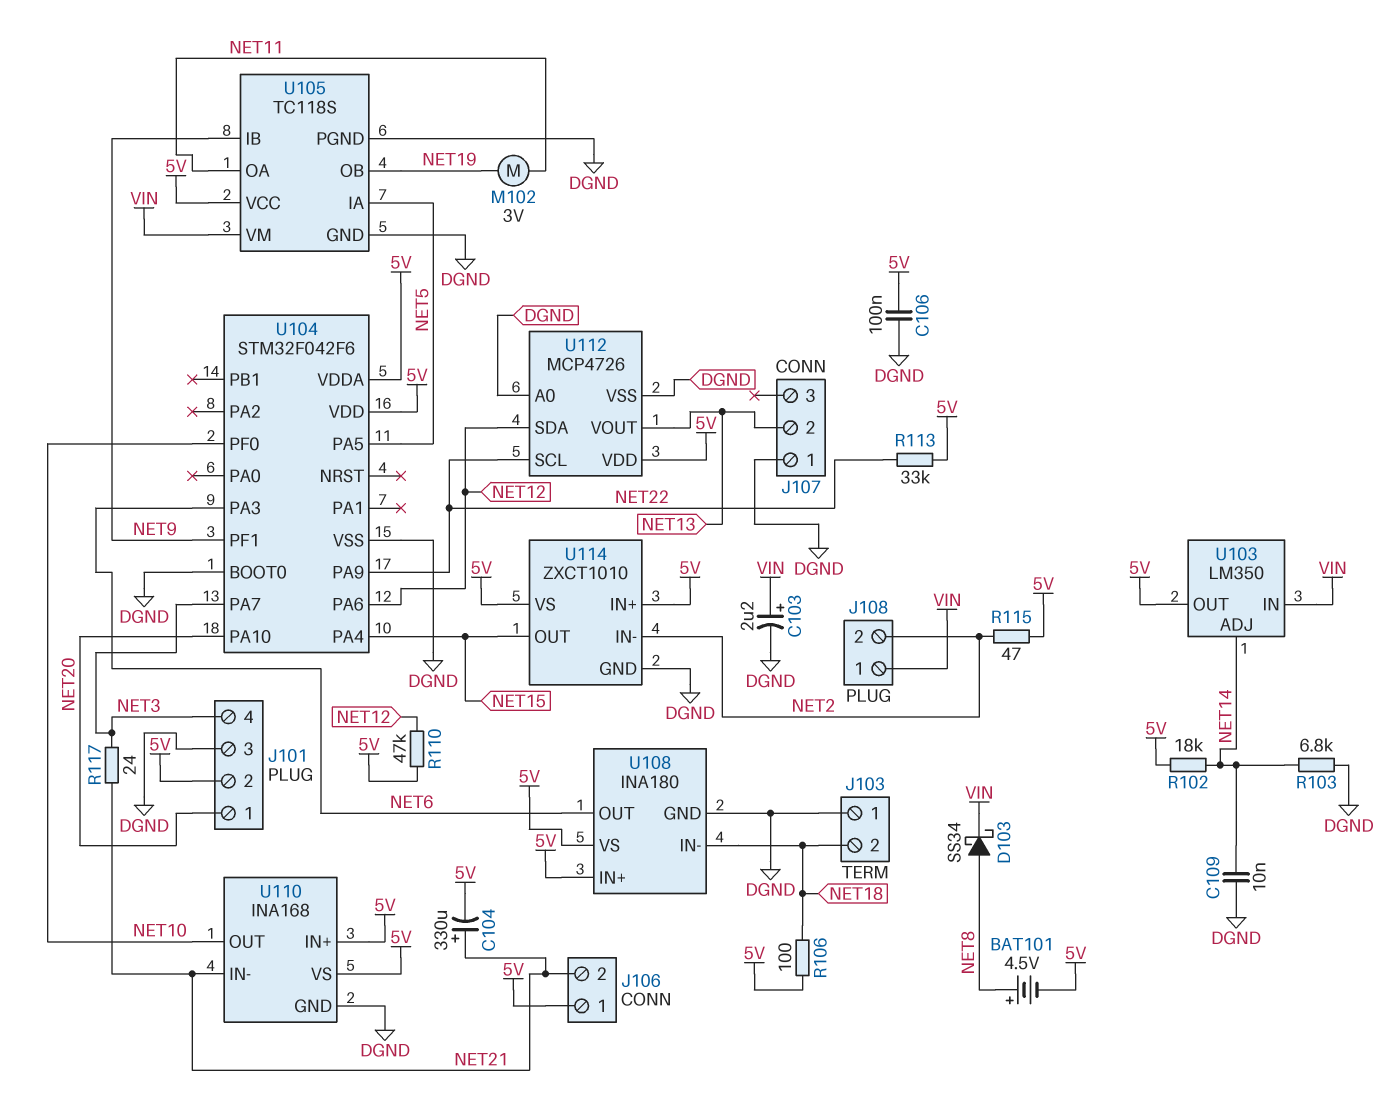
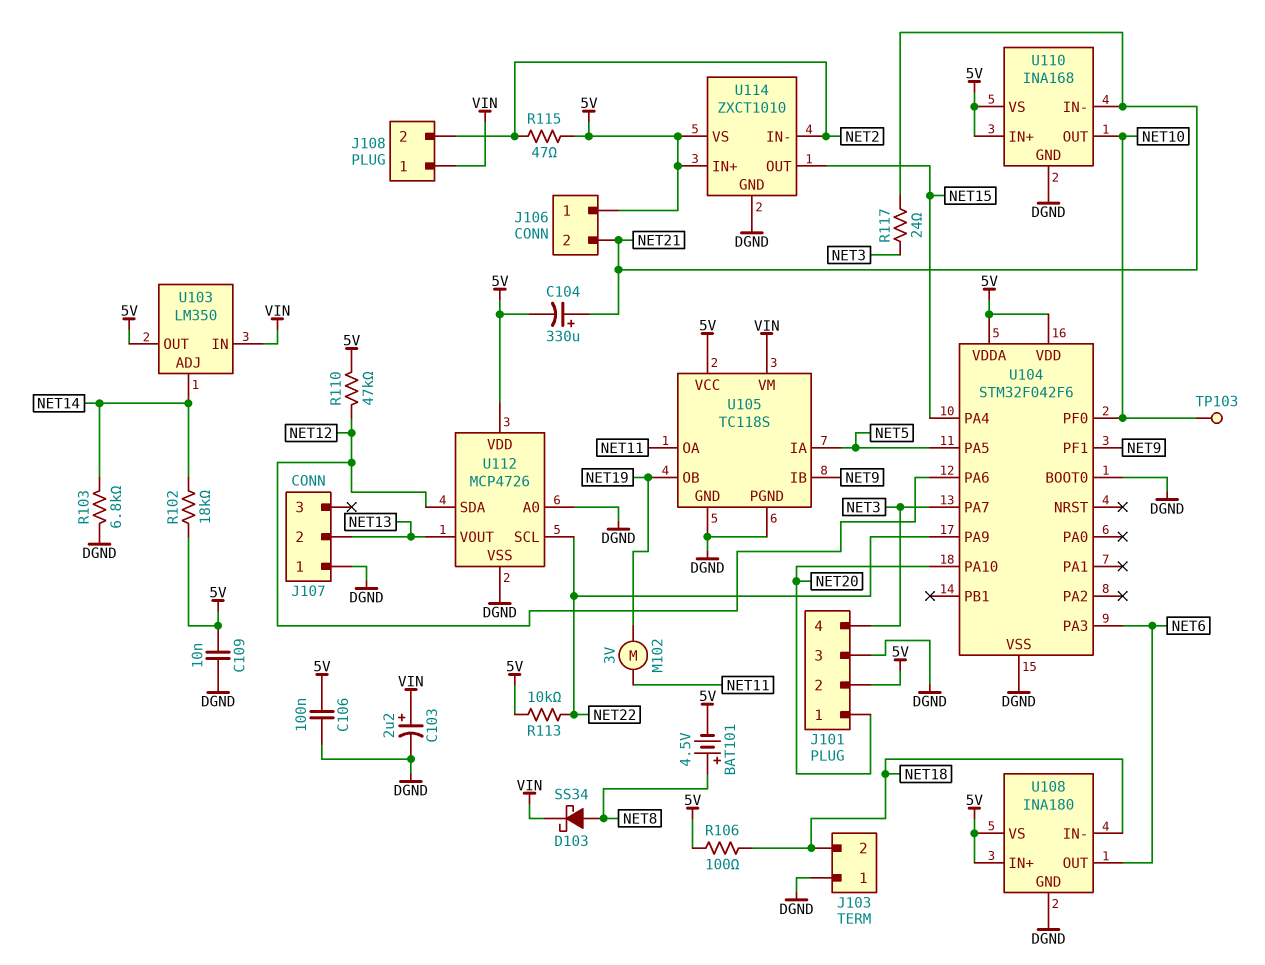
C109: 10nF (DGND, NET14) -> 10nF (5V, DGND)
R113: 33k (5V, NET22) -> 10k (5V, NET22)
TP103: none -> test point (NET10)

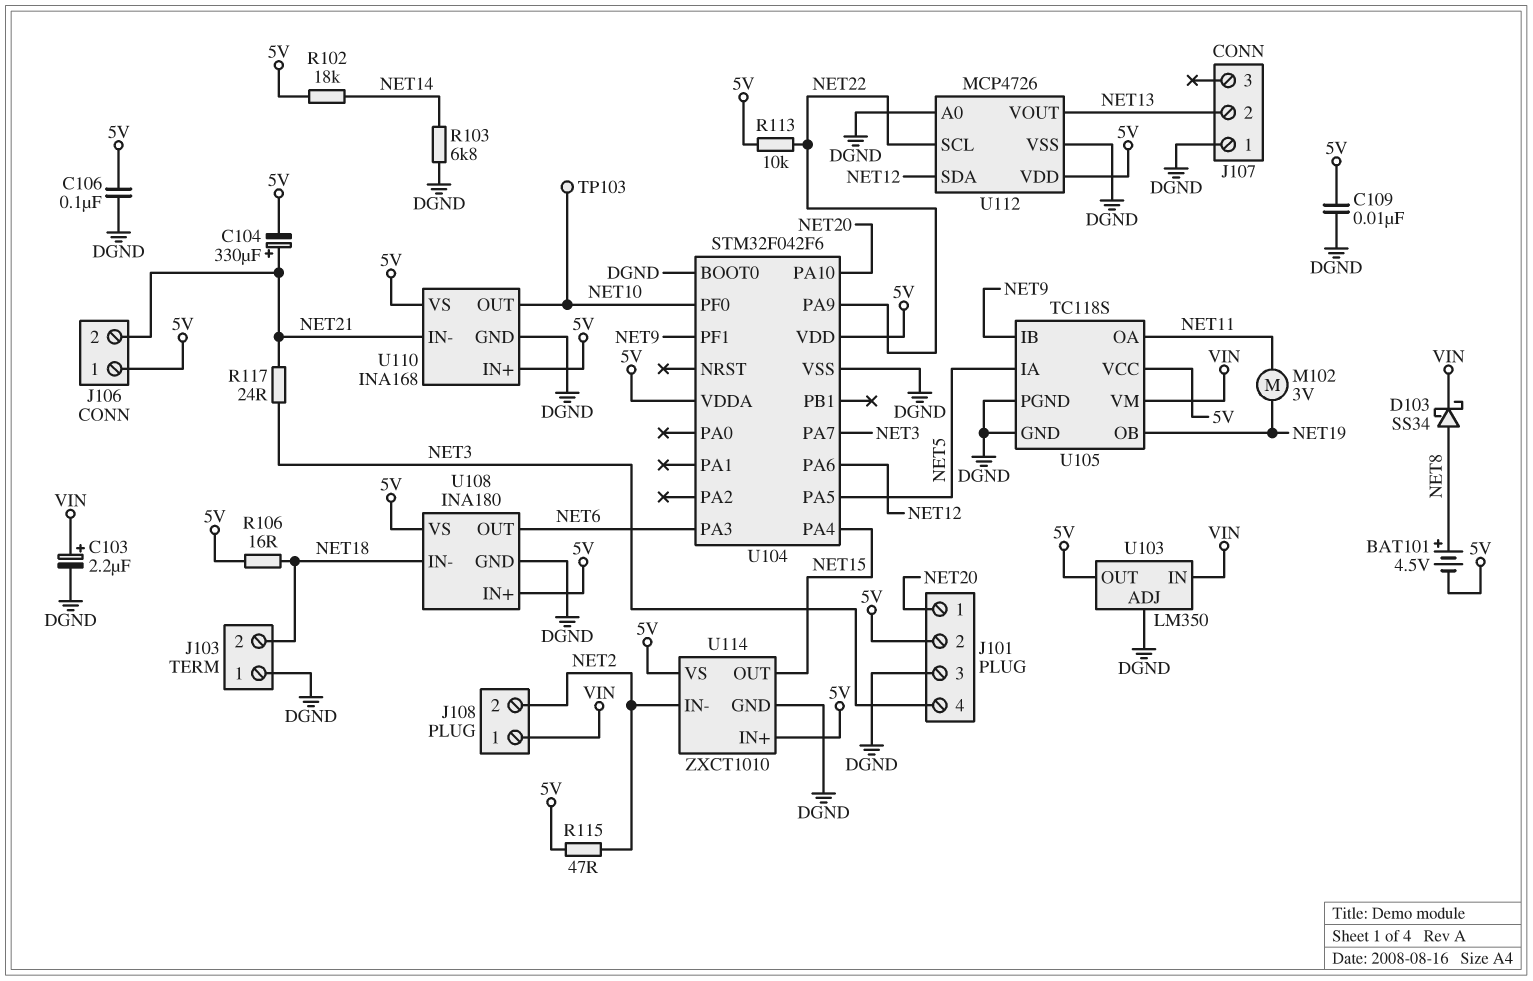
R106: 100 (5V, NET18) -> 16 (5V, NET18)
R110: 47k (5V, NET12) -> none
U103 pin ADJ: NET14 -> DGND

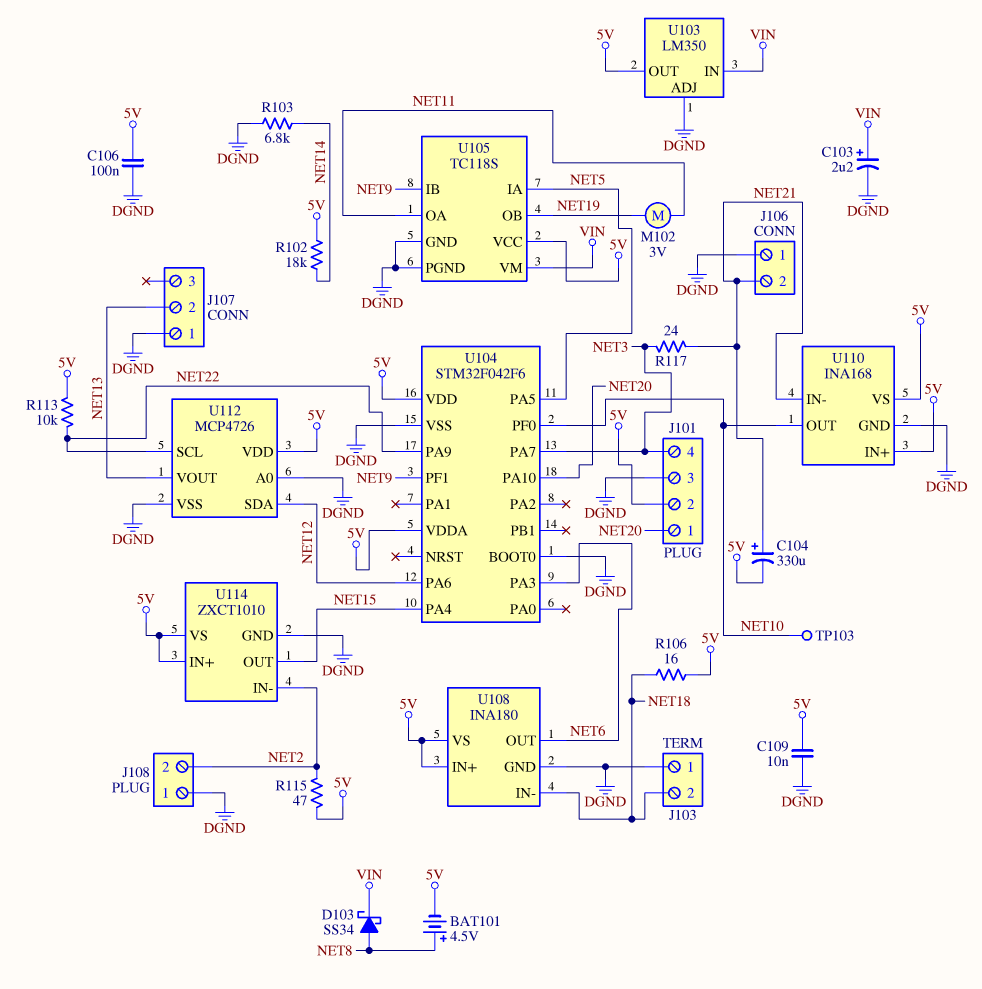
J106 pin 1: 5V -> DGND
J108 pin 1: VIN -> DGND

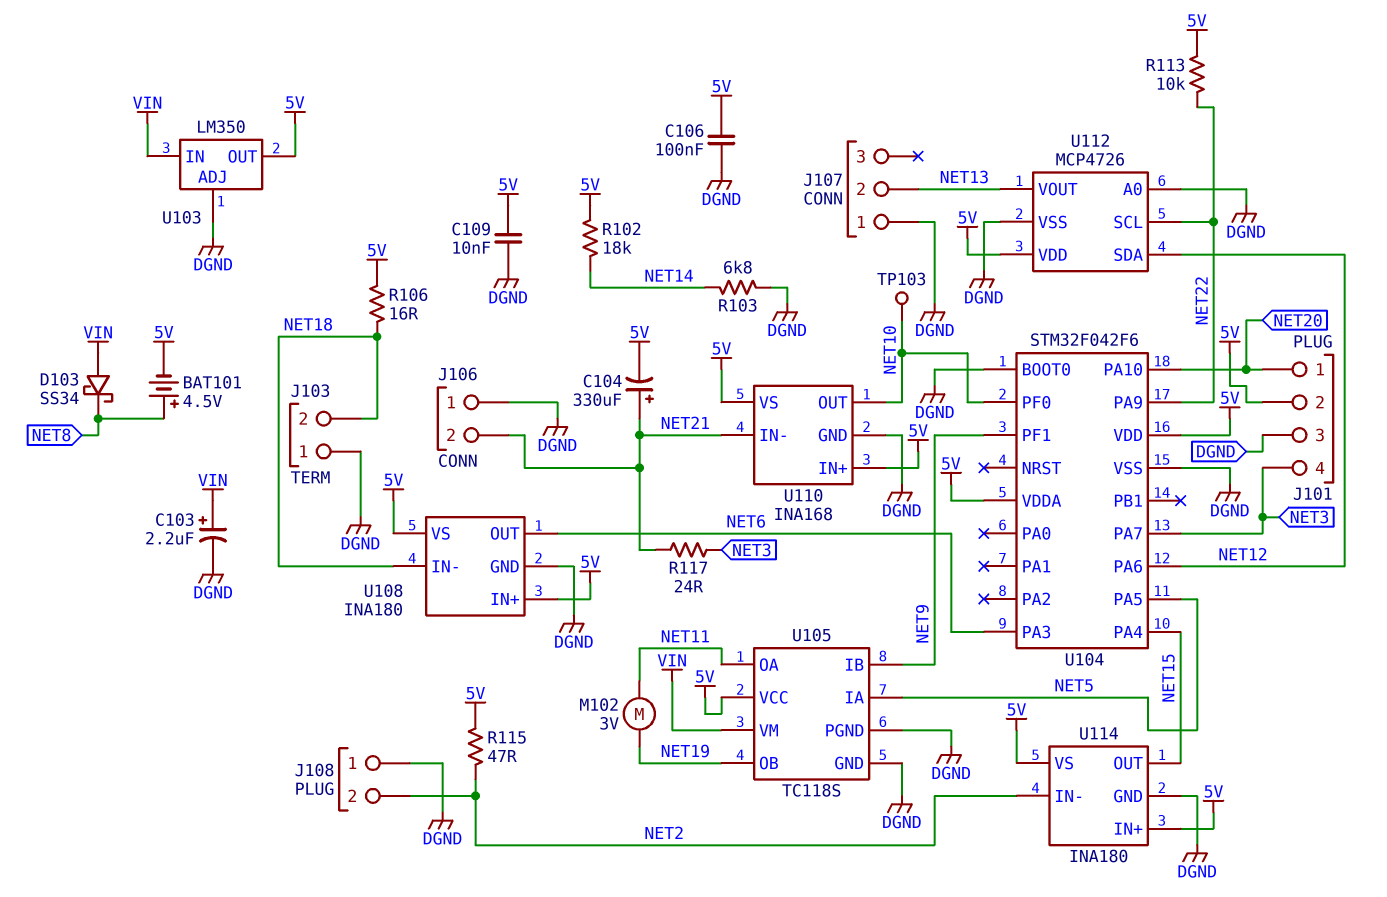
D103: schottky SS34 (A NET8, K VIN) -> schottky SS34 (A VIN, K NET8)
U114: ZXCT1010 -> INA180

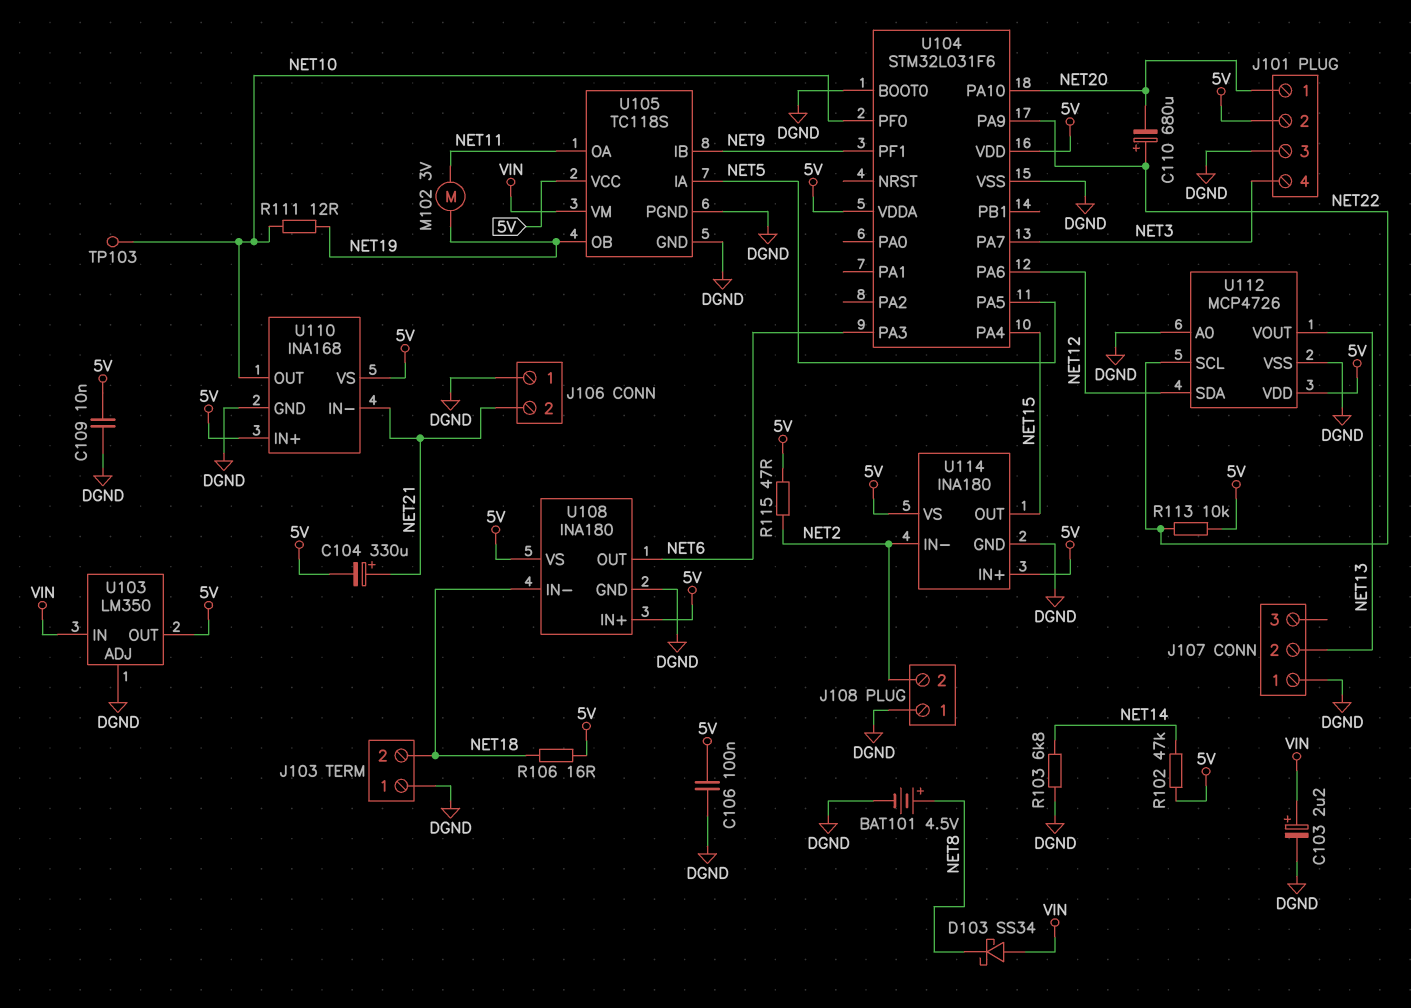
BAT101: 4.5V (plus NET8, minus 5V) -> 4.5V (plus NET8, minus DGND)
C110: none -> 680uF (plus NET22, minus NET20)
R102: 18k (5V, NET14) -> 47k (5V, NET14)
R111: none -> 12 (NET10, NET19)
R117: 24 (NET3, NET21) -> none
U104: STM32F042F6 -> STM32L031F6

